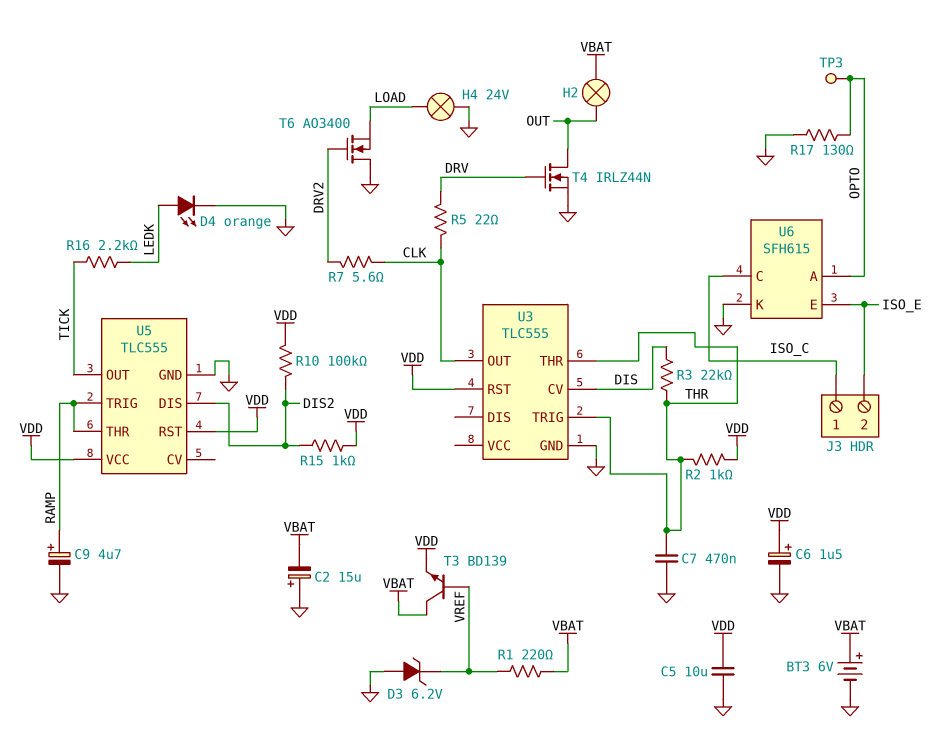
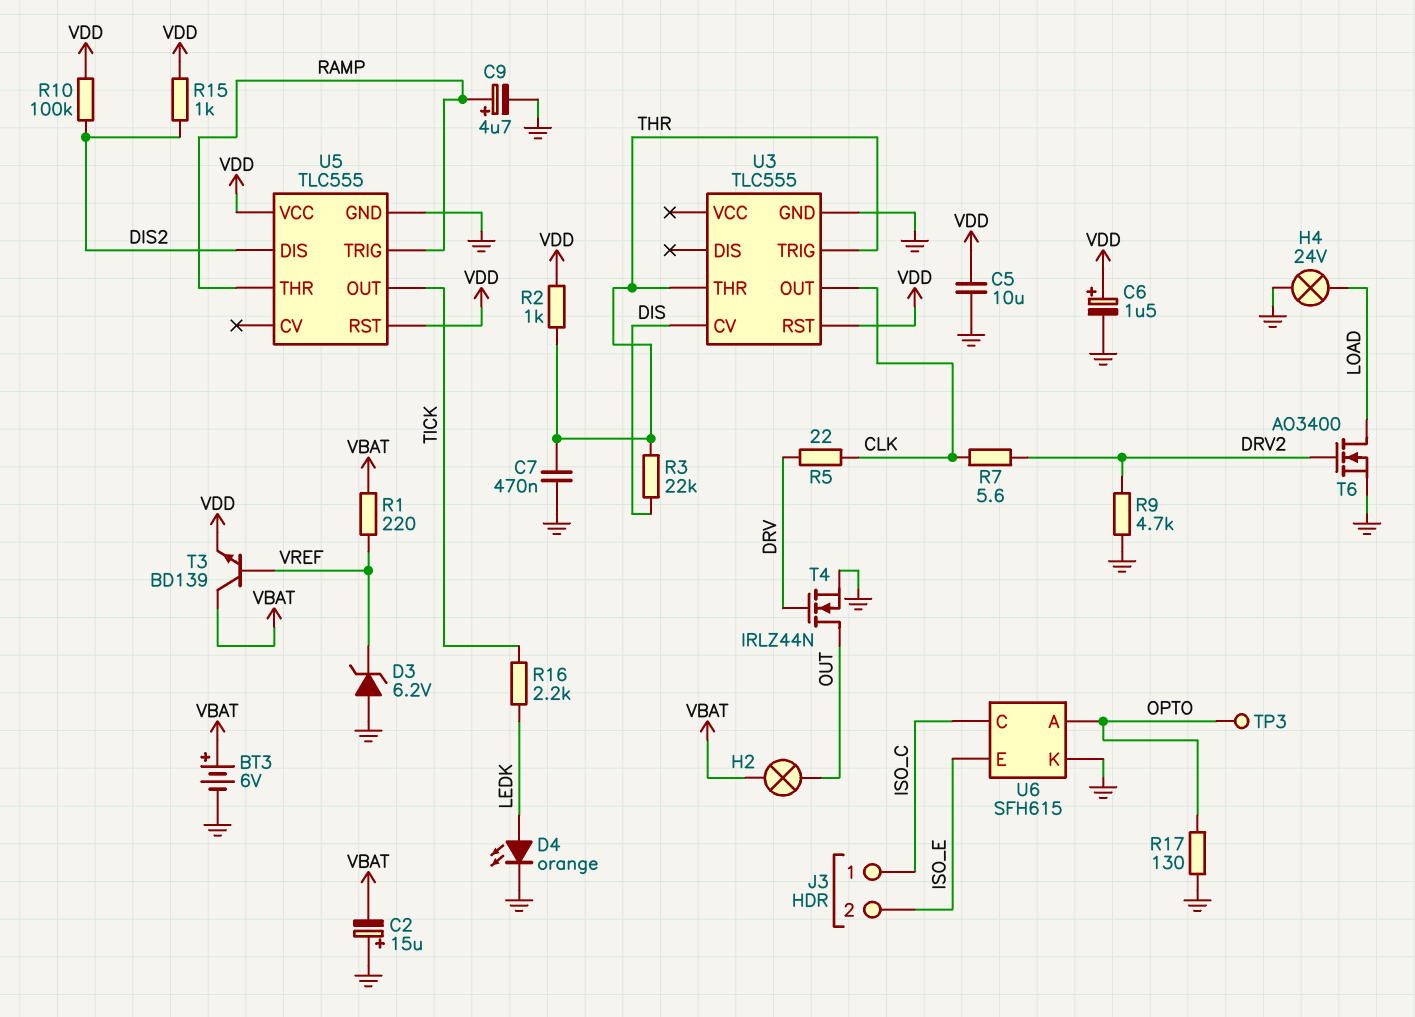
R9: none -> 4.7k (DRV2, GND)
T6: NMOS AO3400 (G DRV2, D GND, S LOAD) -> NMOS AO3400 (G DRV2, D LOAD, S GND)

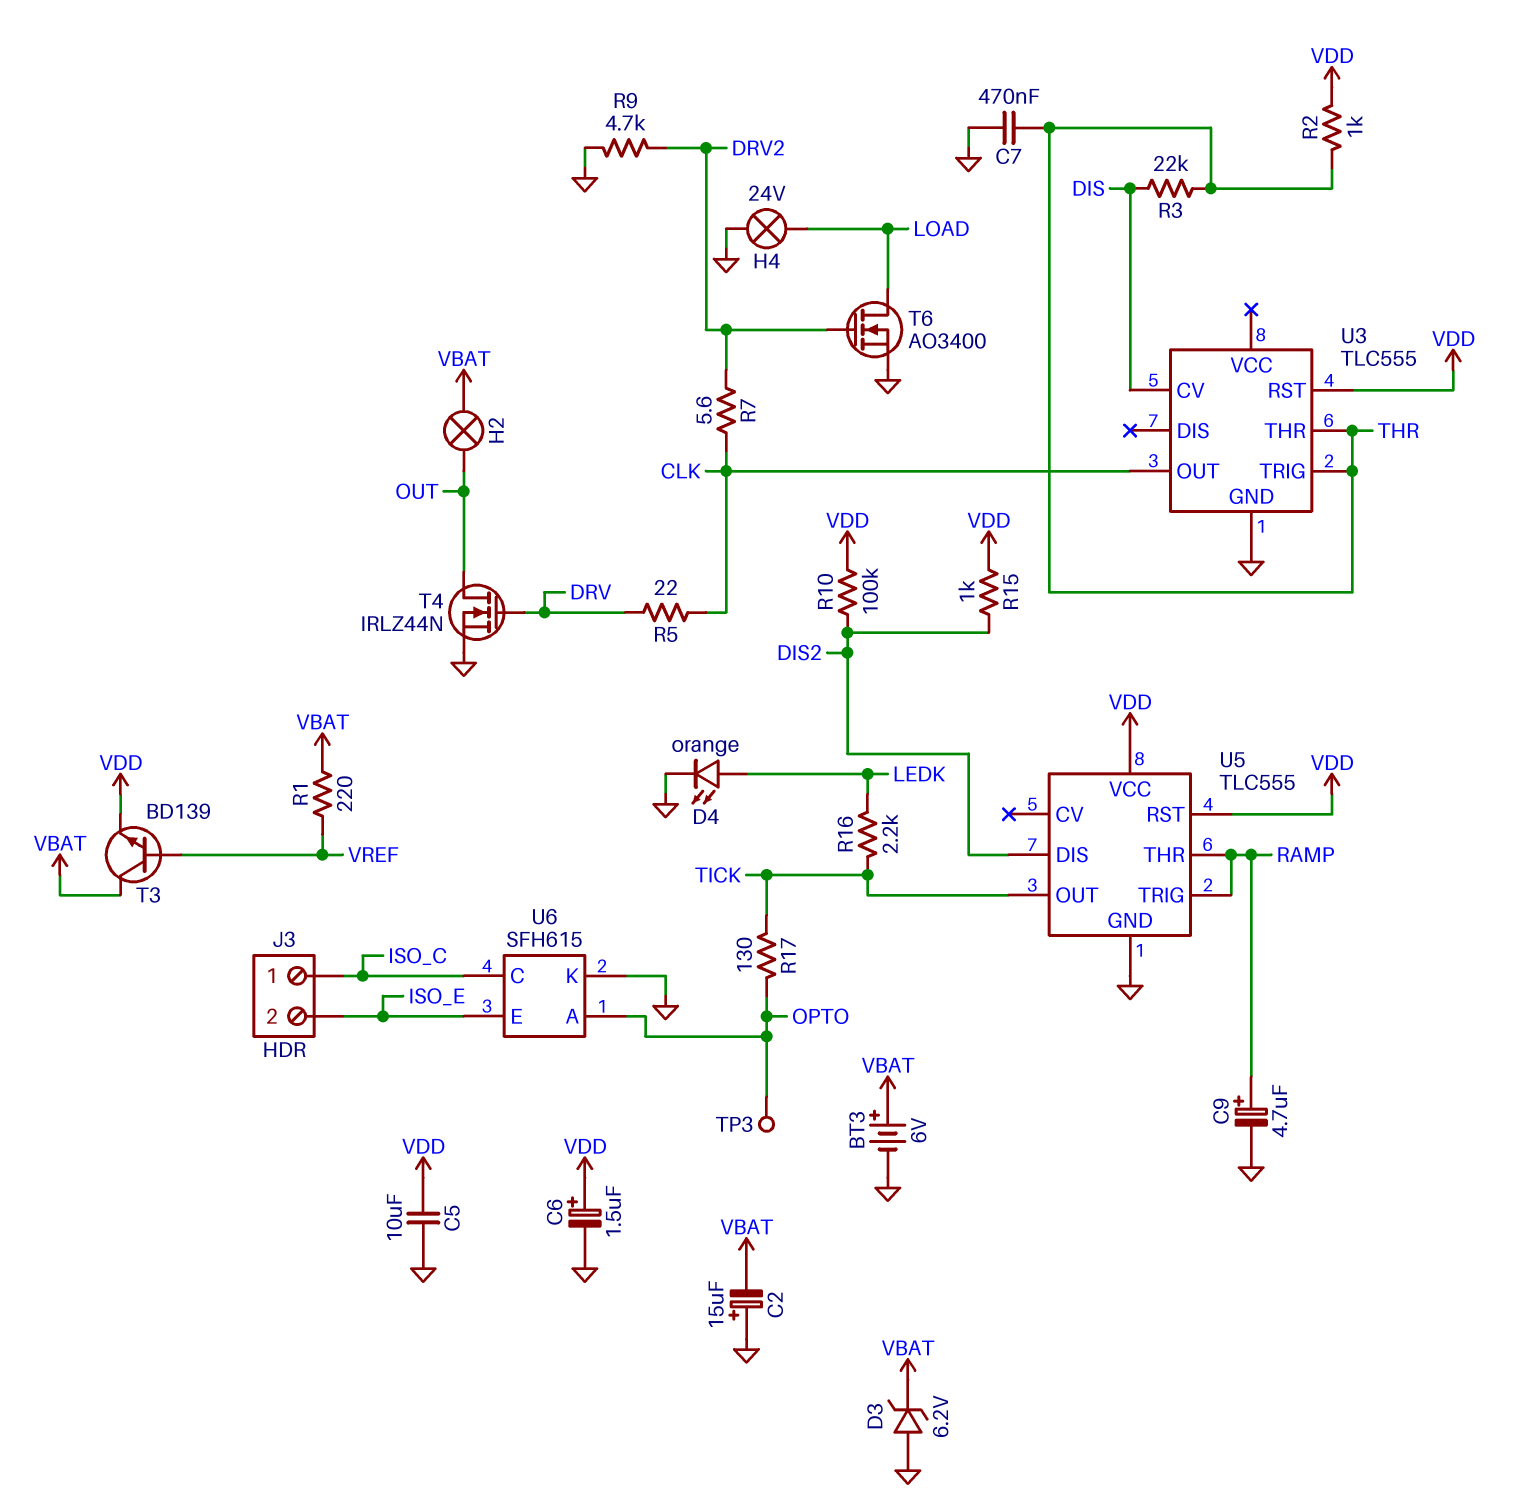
D3: zener 6.2V (A GND, K VREF) -> zener 6.2V (A GND, K VBAT)
R17: 130 (GND, OPTO) -> 130 (OPTO, TICK)

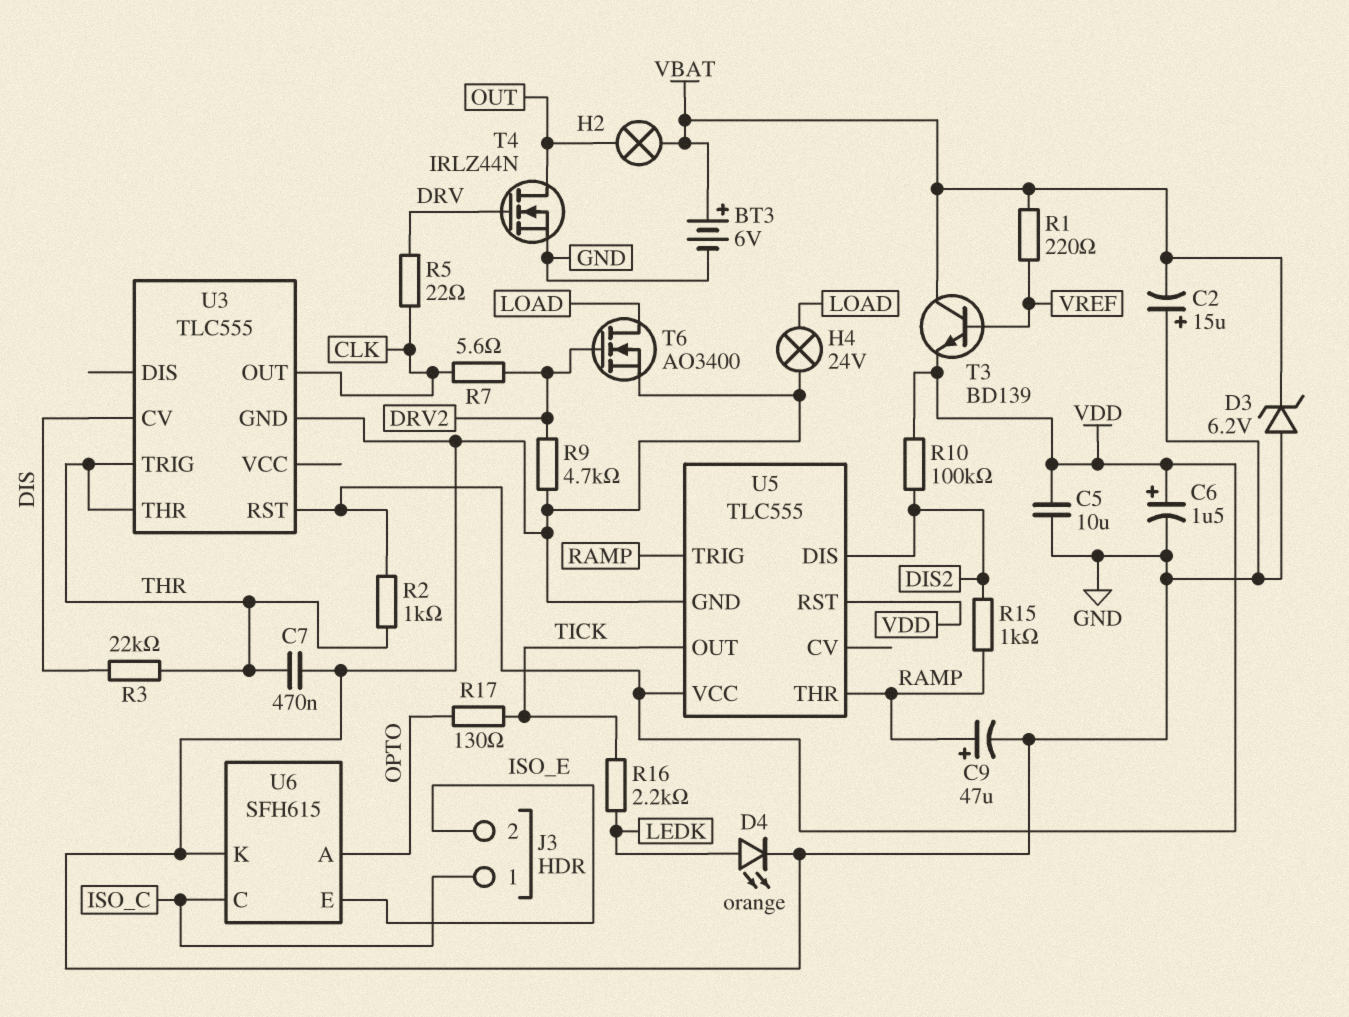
C9: 4.7uF (plus RAMP, minus GND) -> 47uF (plus RAMP, minus GND)
R15: 1k (DIS2, VDD) -> 1k (DIS2, RAMP)
TP3: test point (OPTO) -> none

